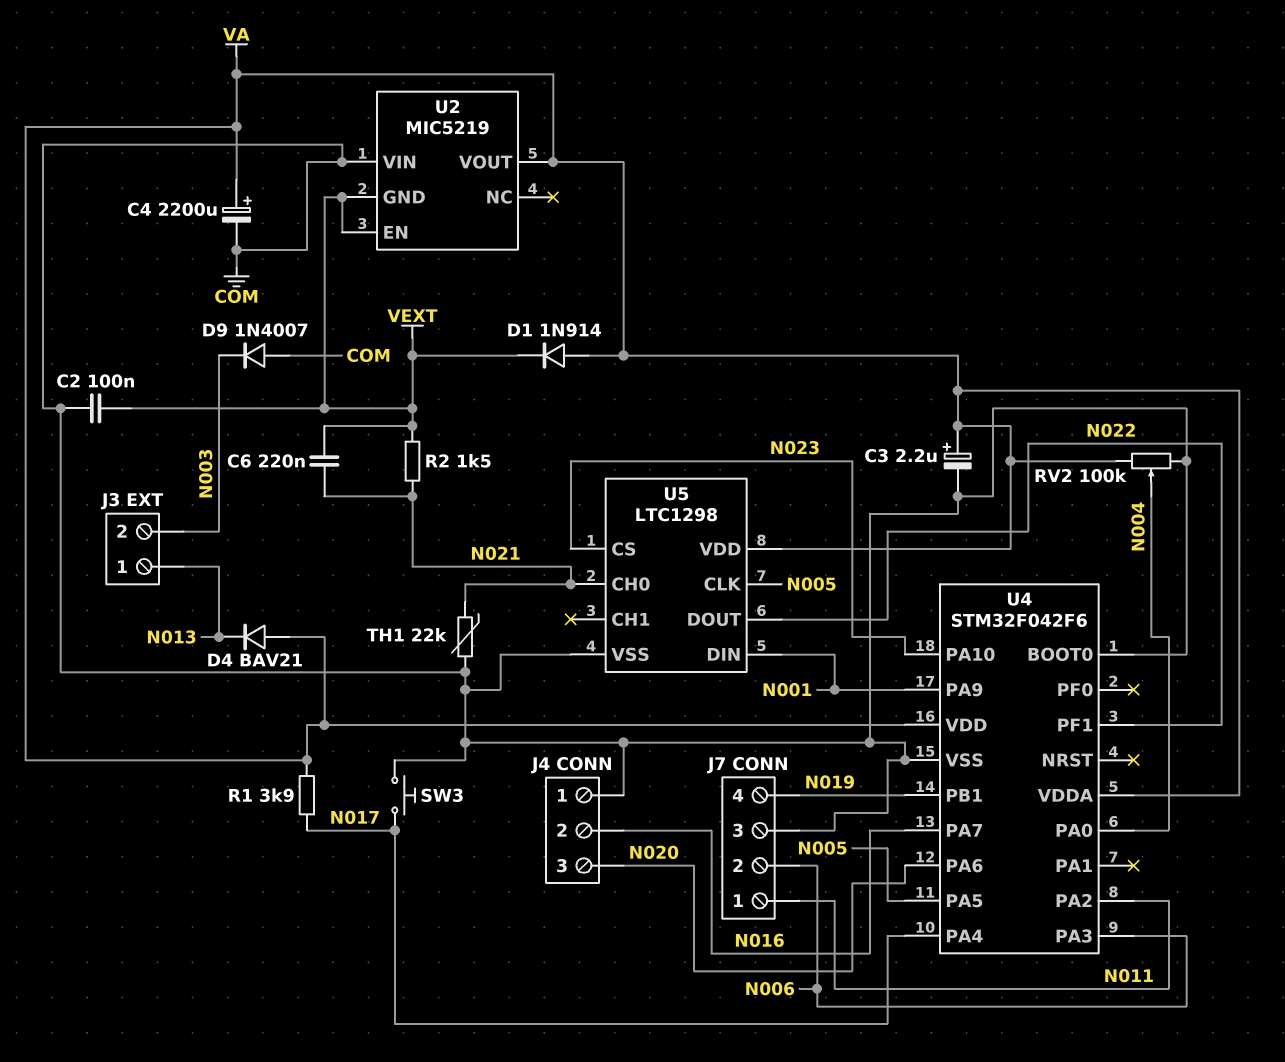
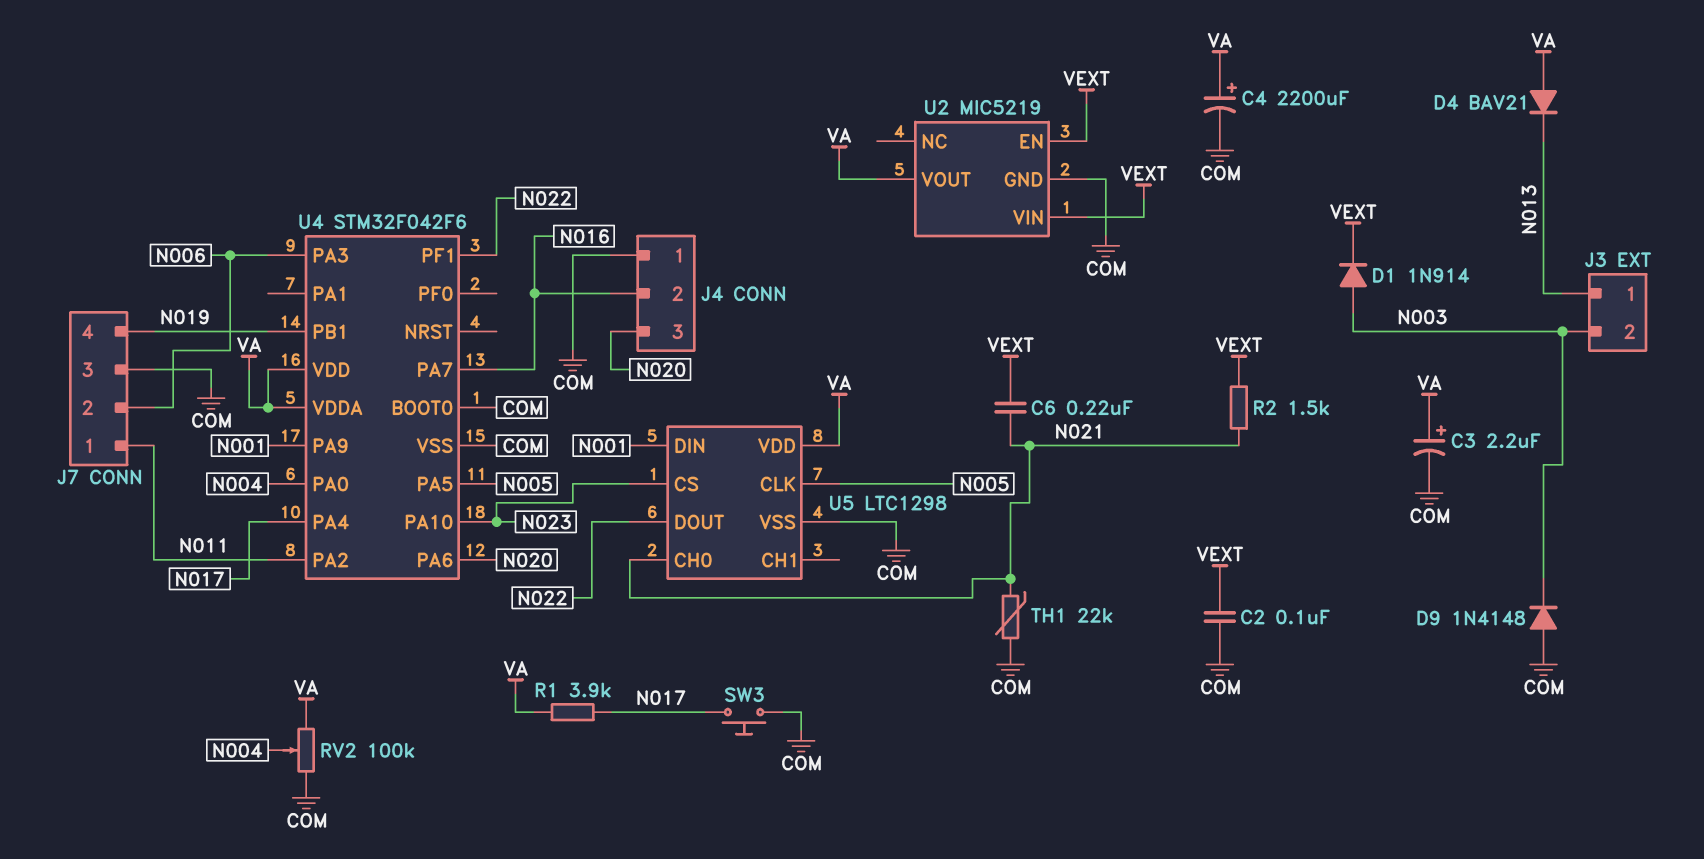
D1: diode 1N914 (A VA, K VEXT) -> diode 1N914 (A N003, K VEXT)
D9: diode 1N4007 (A COM, K N003) -> diode 1N4148 (A COM, K N003)
U2 pin GND: VEXT -> COM
U2 pin VIN: COM -> VEXT

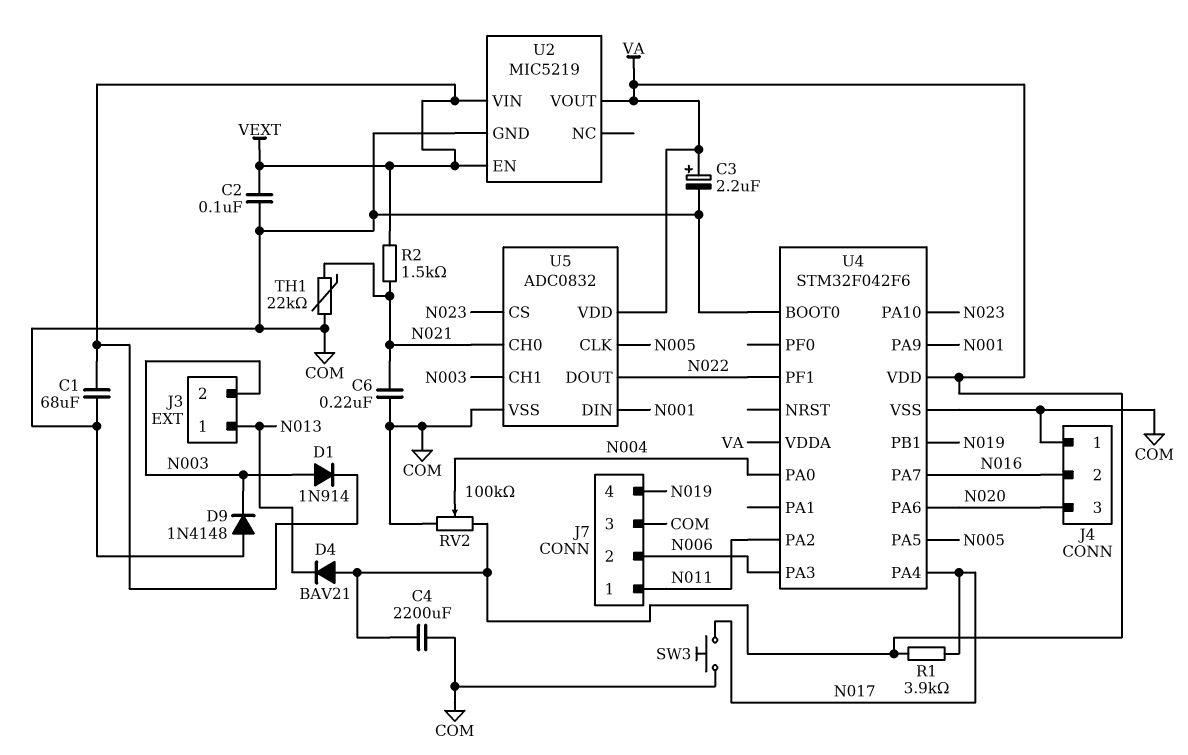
C1: none -> 68uF (COM, VEXT)
C4: 2200uF (plus VA, minus COM) -> 2200uF (COM, VA)
C6: 220nF (N021, VEXT) -> 220nF (COM, N021)
U5: LTC1298 -> ADC0832
U5 pin CH1: none -> N003

